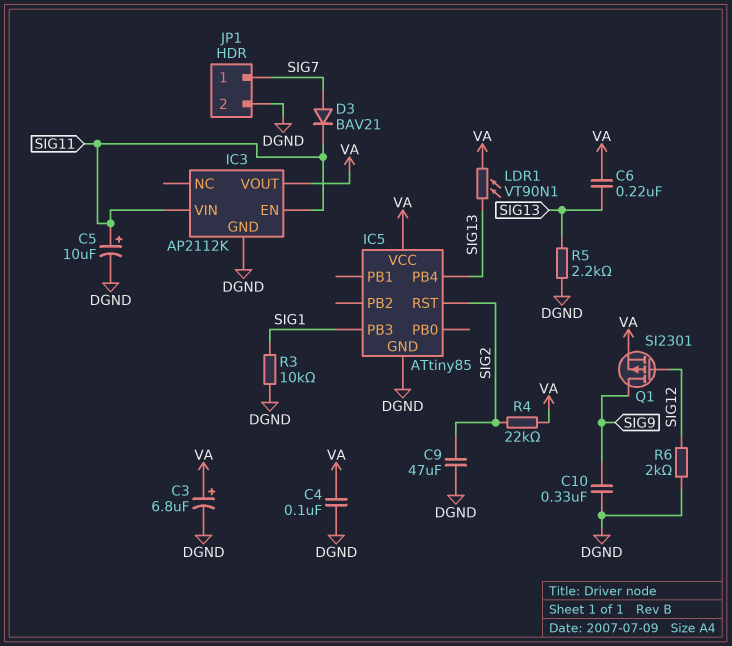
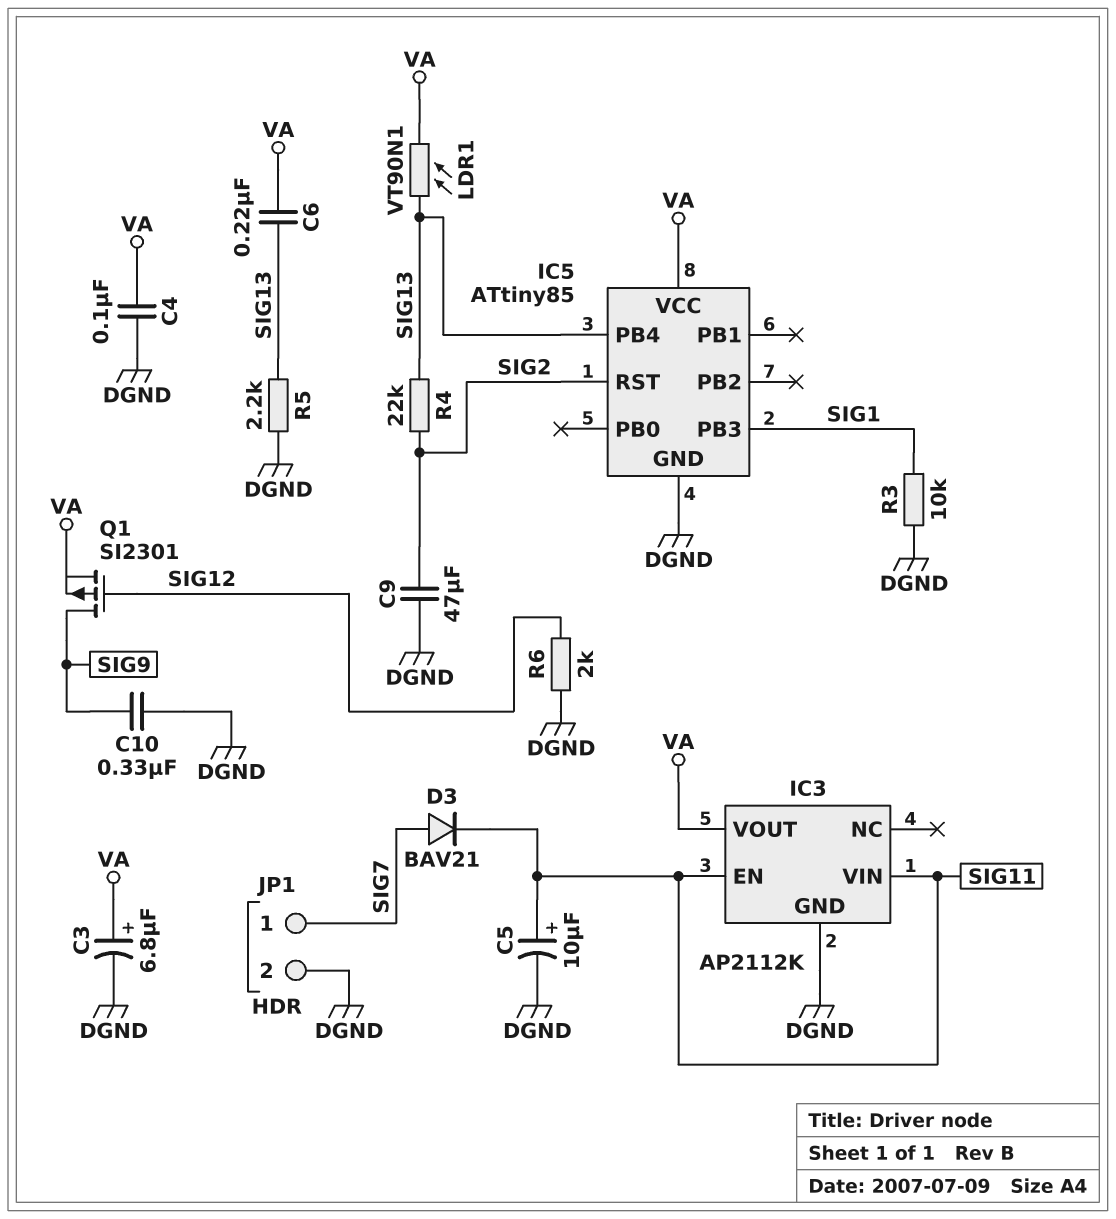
R4: 22k (SIG2, VA) -> 22k (SIG2, SIG13)

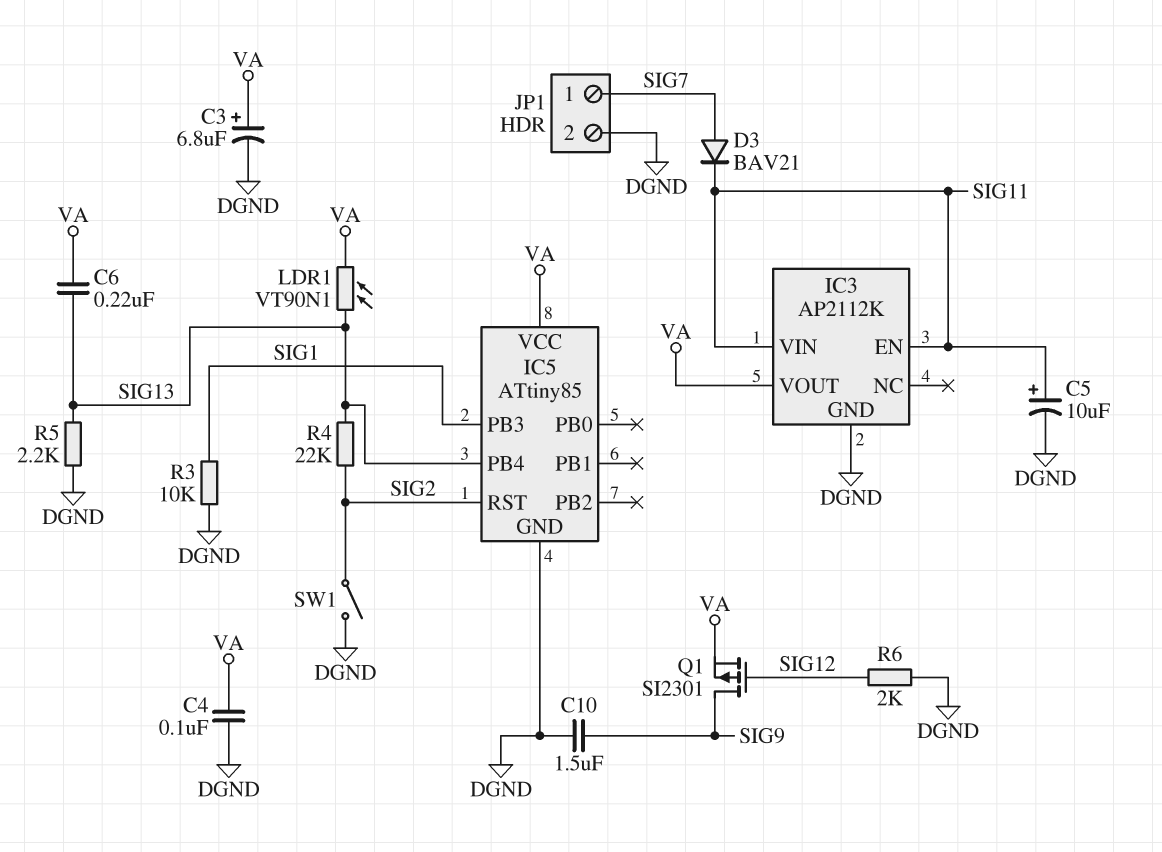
C9: 47uF (DGND, SIG2) -> none
C10: 330nF (DGND, SIG9) -> 1.5uF (DGND, SIG9)
SW1: none -> switch (DGND, SIG2)

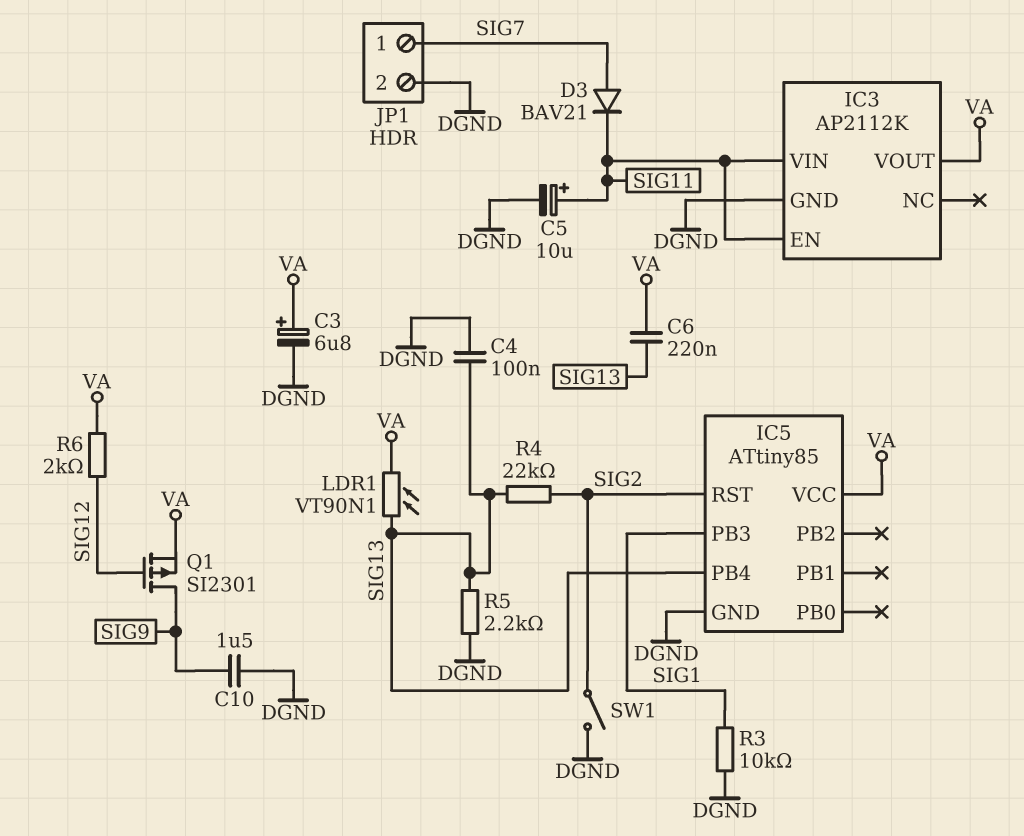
C4: 100nF (DGND, VA) -> 100nF (DGND, SIG13)
R6: 2k (DGND, SIG12) -> 2k (SIG12, VA)

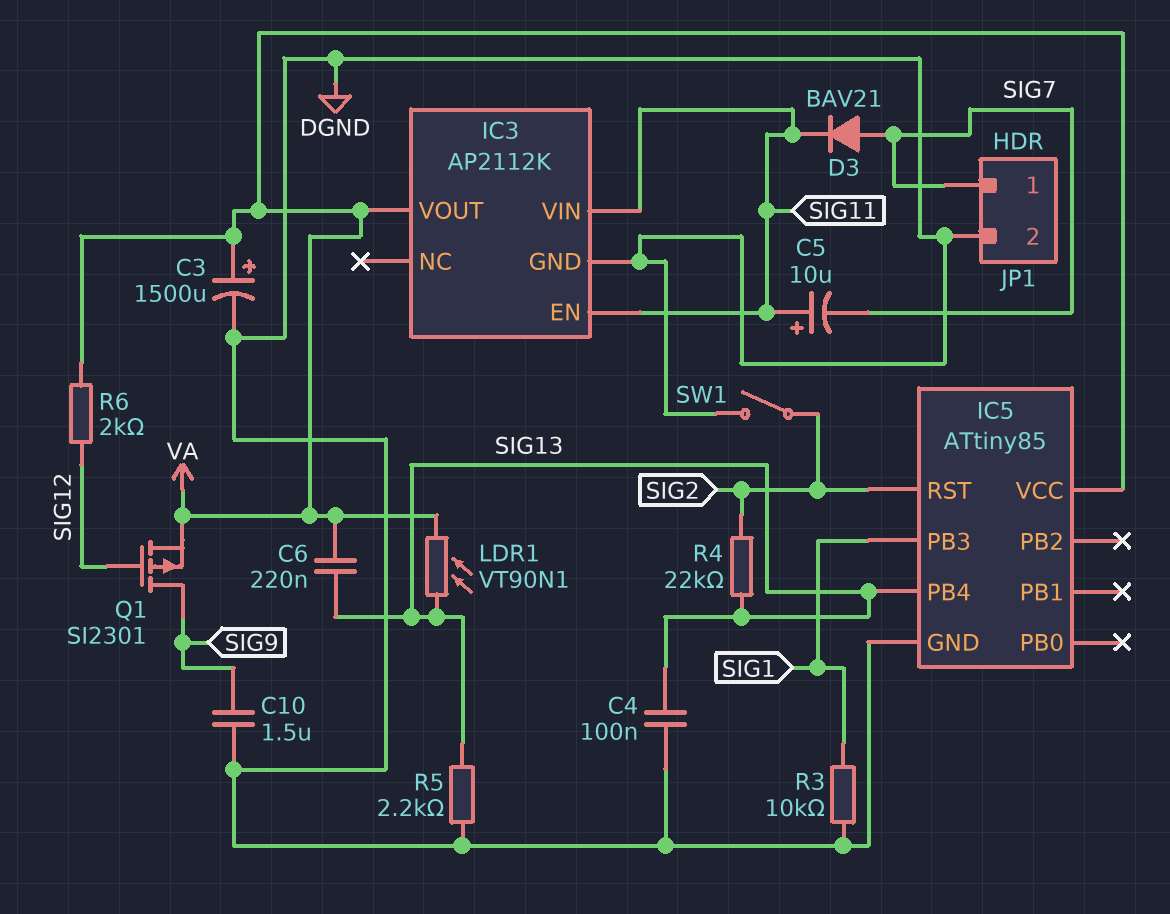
C3: 6.8uF (plus VA, minus DGND) -> 1500uF (plus VA, minus DGND)
C5: 10uF (plus SIG11, minus DGND) -> 10uF (plus SIG11, minus SIG7)

